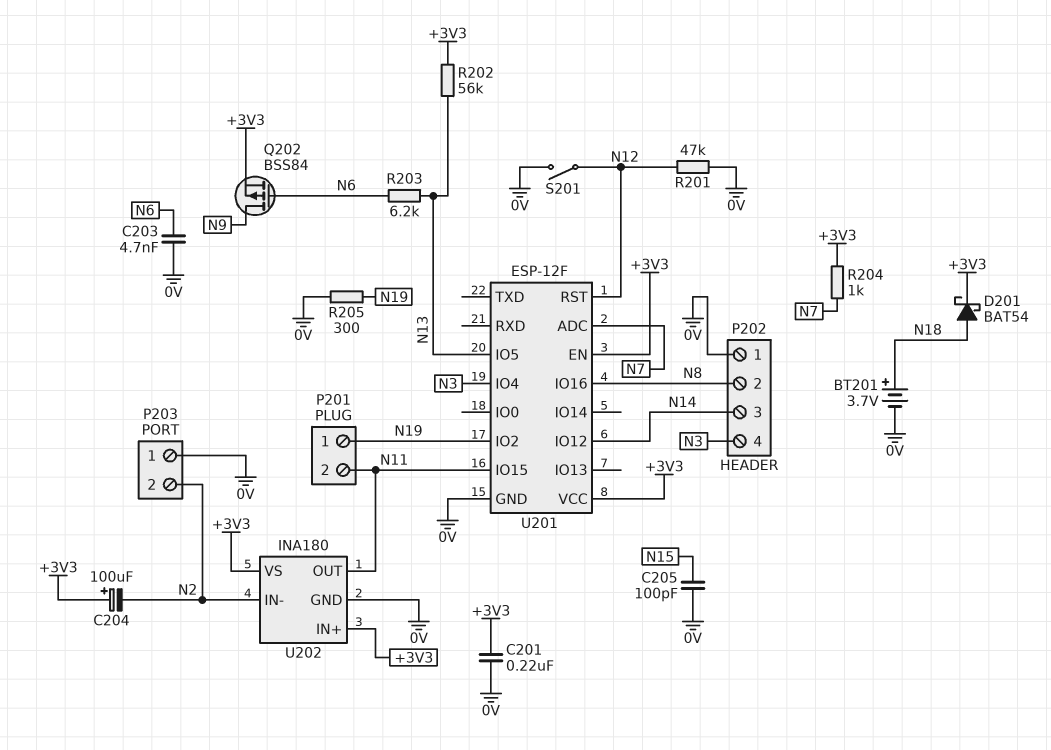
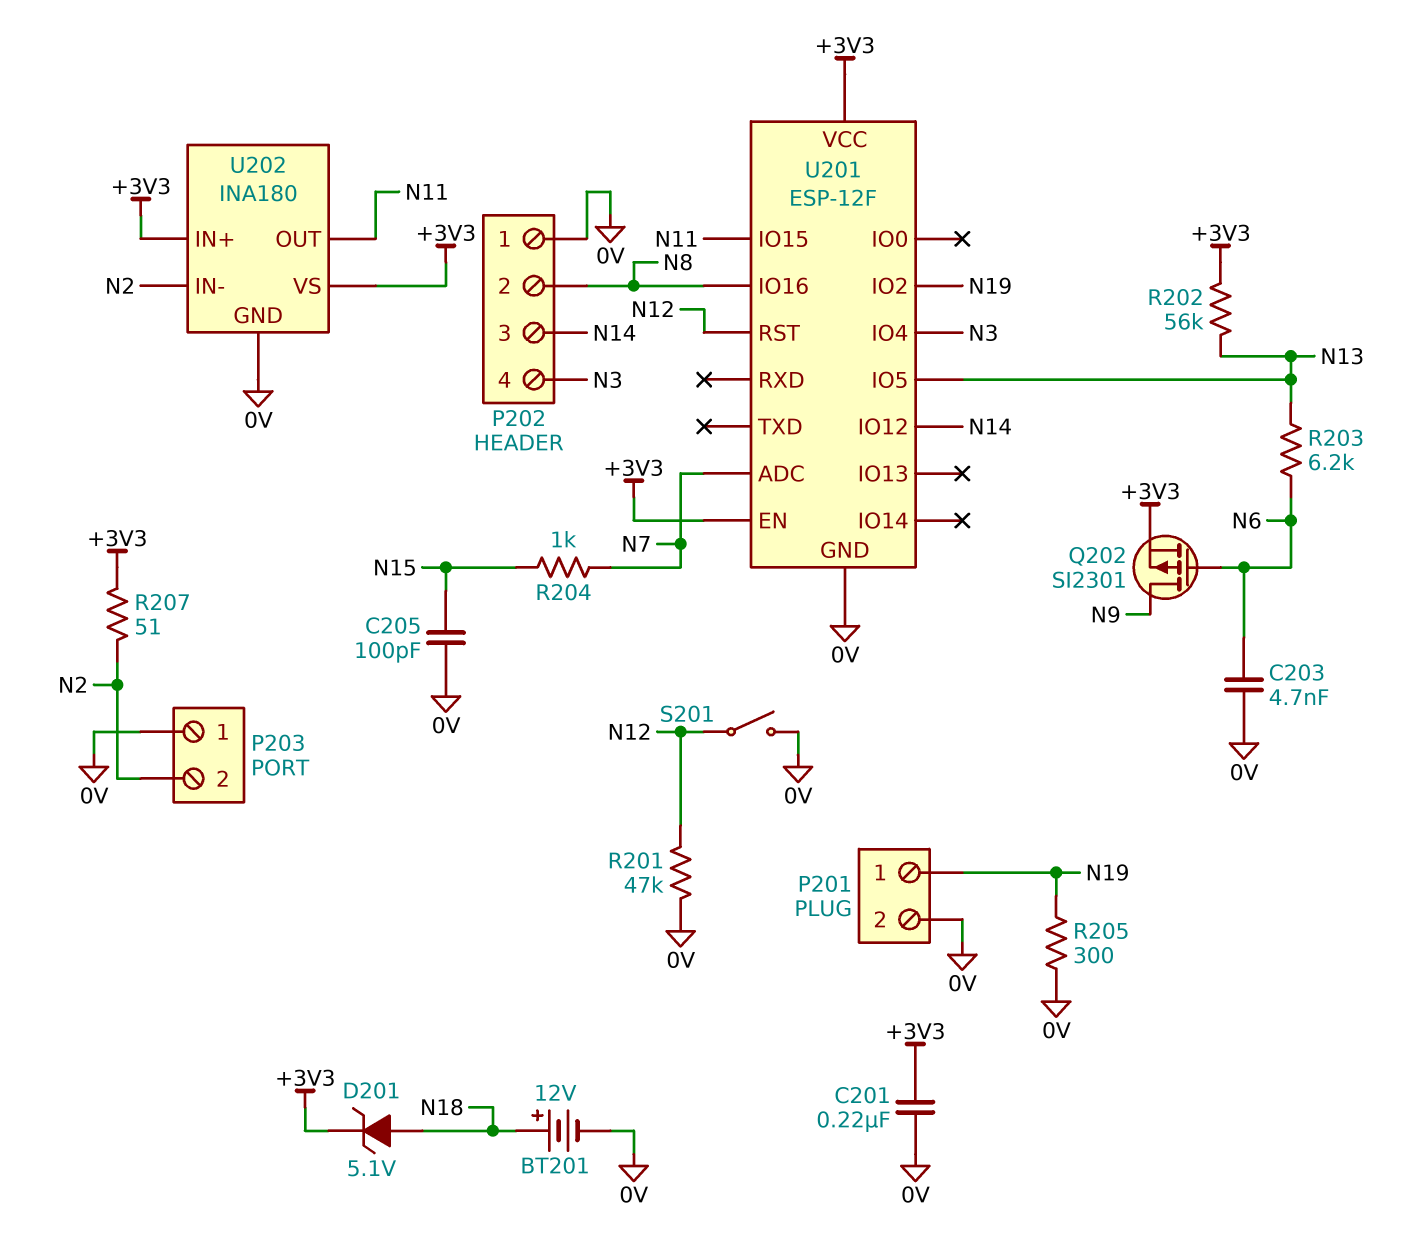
BT201: 3.7V (plus N18, minus 0V) -> 12V (plus N18, minus 0V)
C204: 100uF (plus +3V3, minus N2) -> none
D201: schottky BAT54 (A N18, K +3V3) -> zener 5.1V (A N18, K +3V3)
P201 pin 2: N11 -> 0V
Q202: PMOS BSS84 (G N6, D N9, S +3V3) -> PMOS SI2301 (G N6, D N9, S +3V3)
R204: 1k (+3V3, N7) -> 1k (N7, N15)
R207: none -> 51 (+3V3, N2)

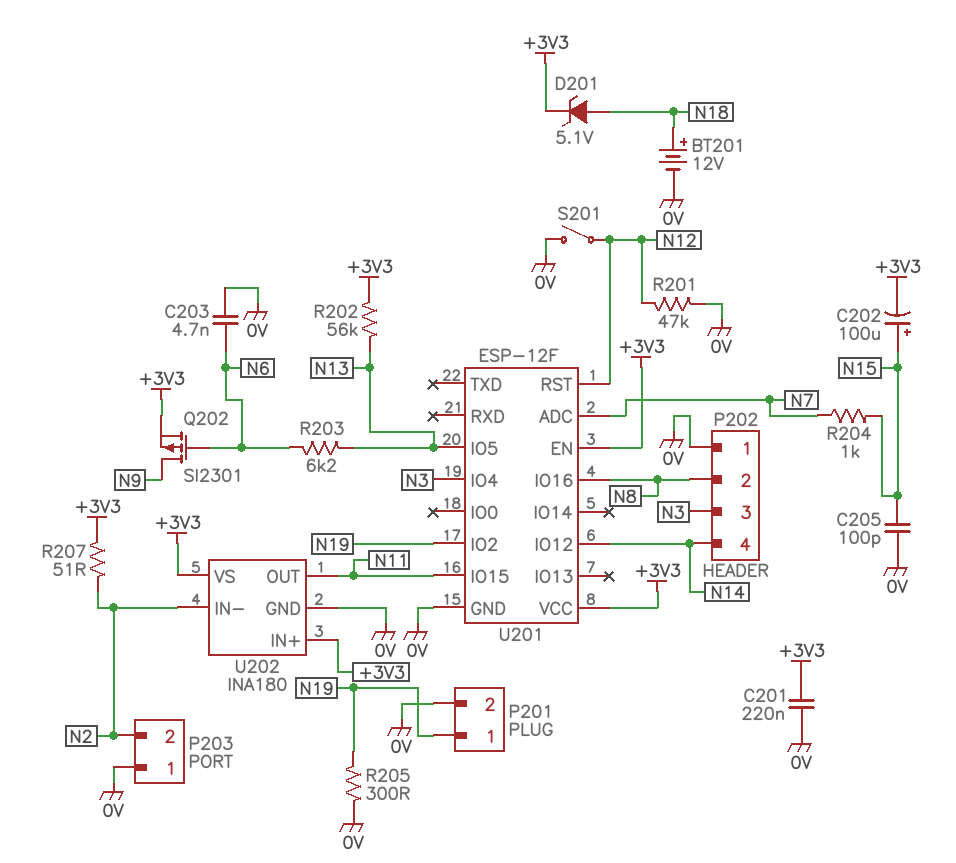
C202: none -> 100uF (plus N15, minus +3V3)
P202 pin 3: N14 -> N3
P202 pin 4: N3 -> N14

